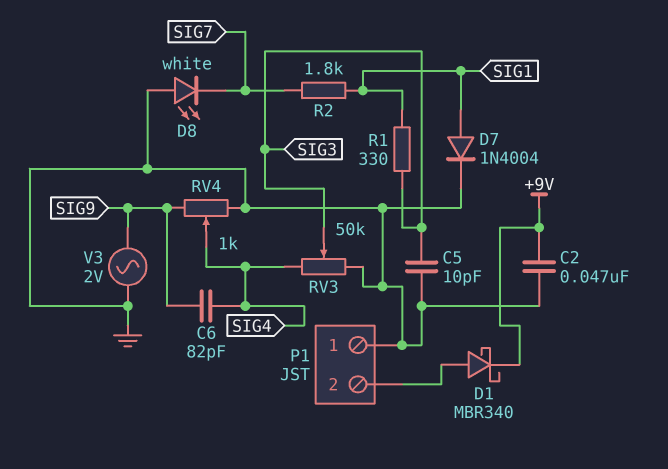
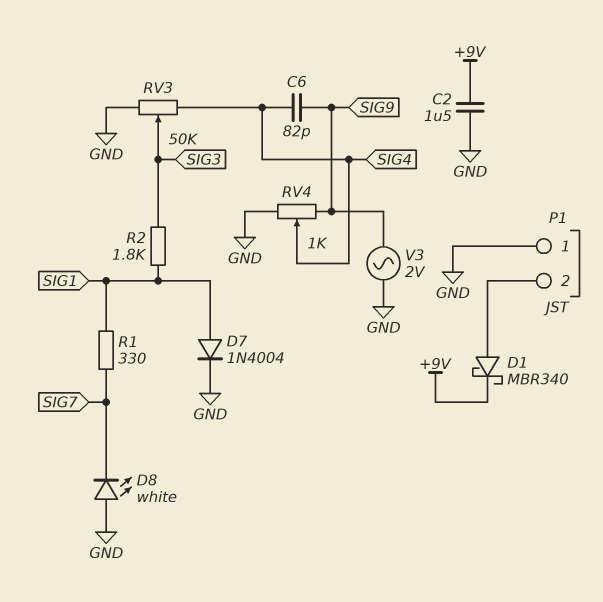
C2: 47nF (+9V, GND) -> 1.5uF (+9V, GND)
C5: 10pF (GND, SIG3) -> none
R1: 330 (SIG1, SIG3) -> 330 (SIG1, SIG7)
R2: 1.8k (SIG1, SIG7) -> 1.8k (SIG1, SIG3)

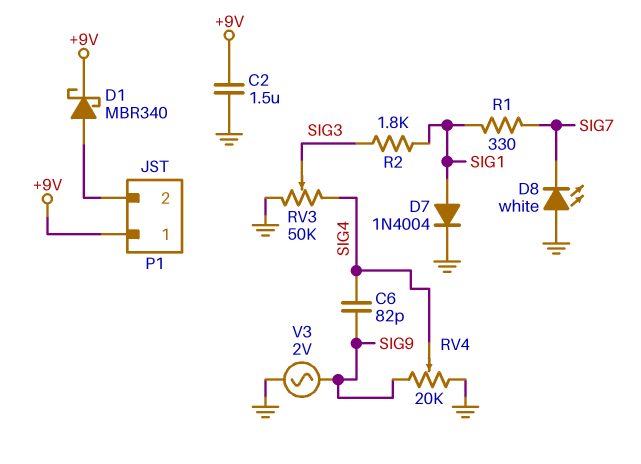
P1 pin 1: GND -> +9V
RV4: 1k (GND, SIG9, wiper SIG4) -> 20k (GND, SIG9, wiper SIG4)

